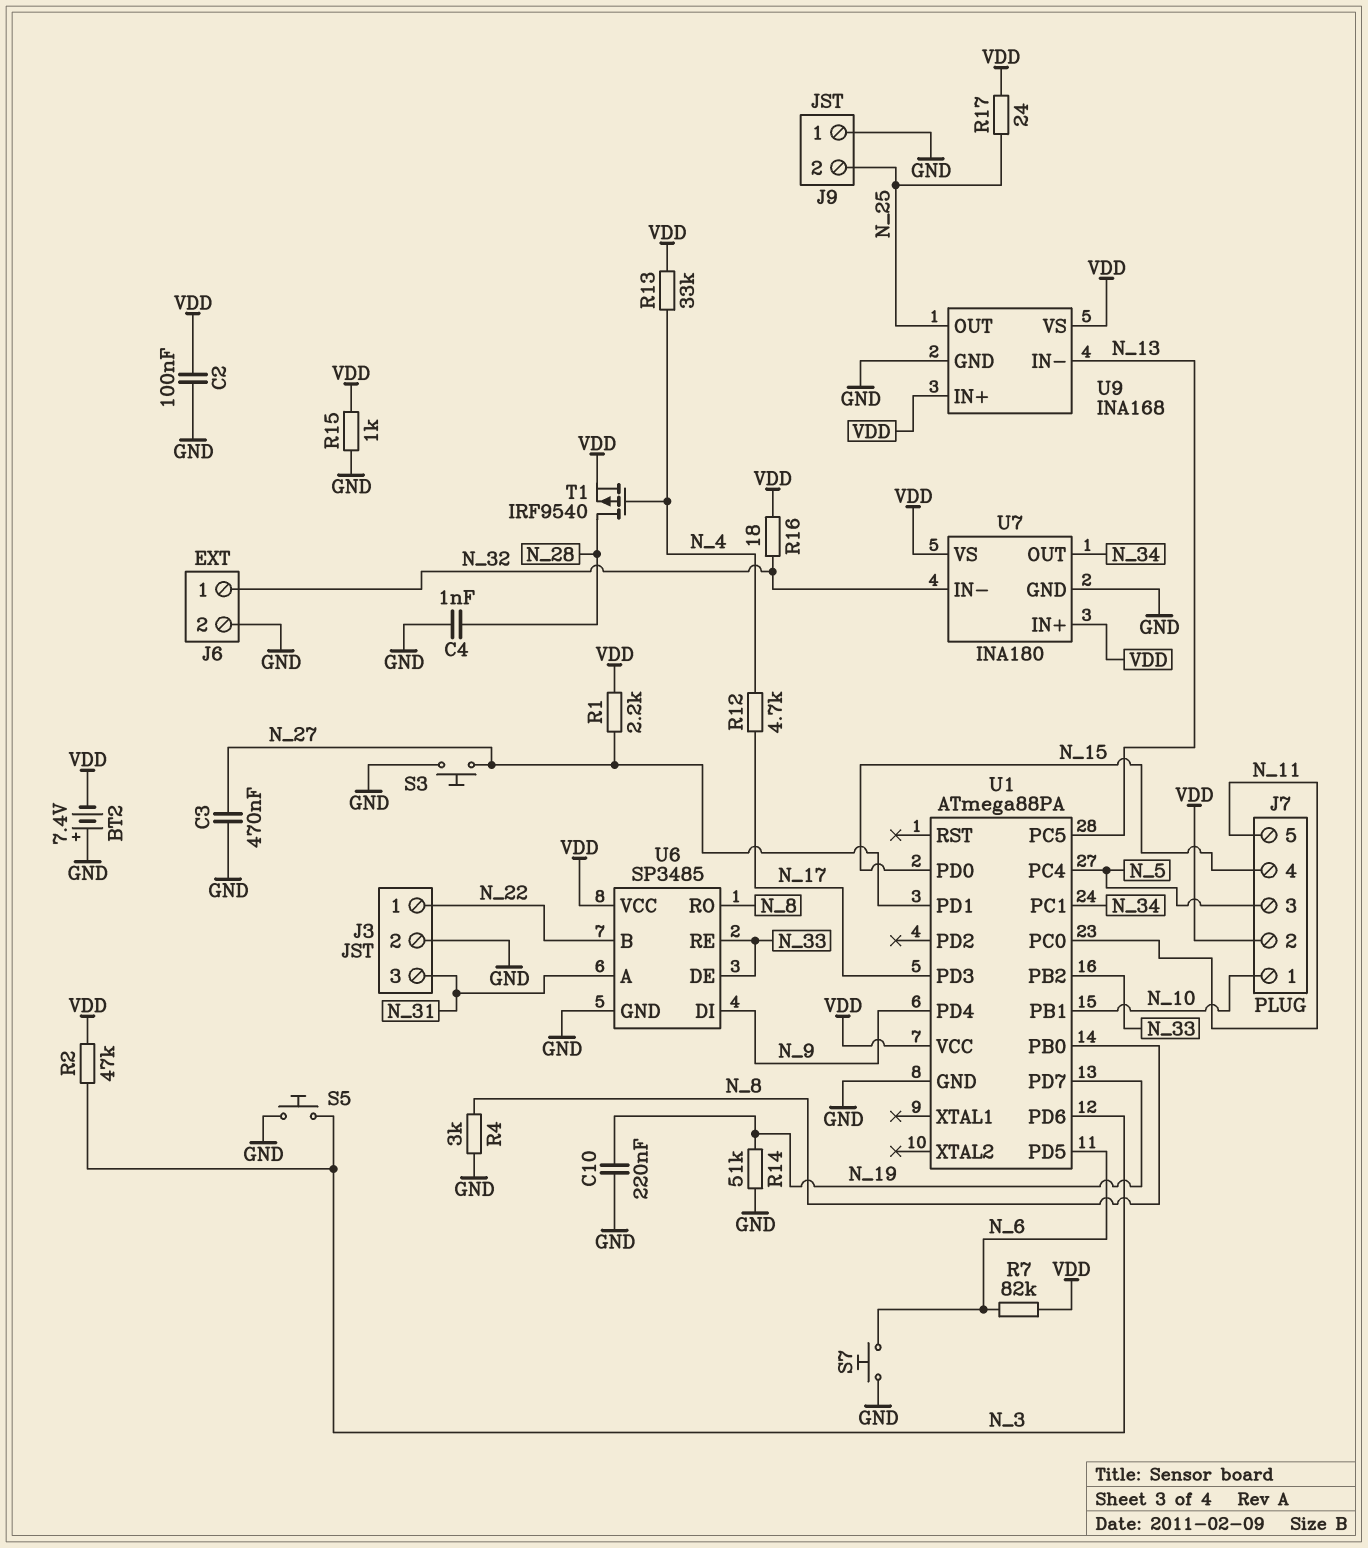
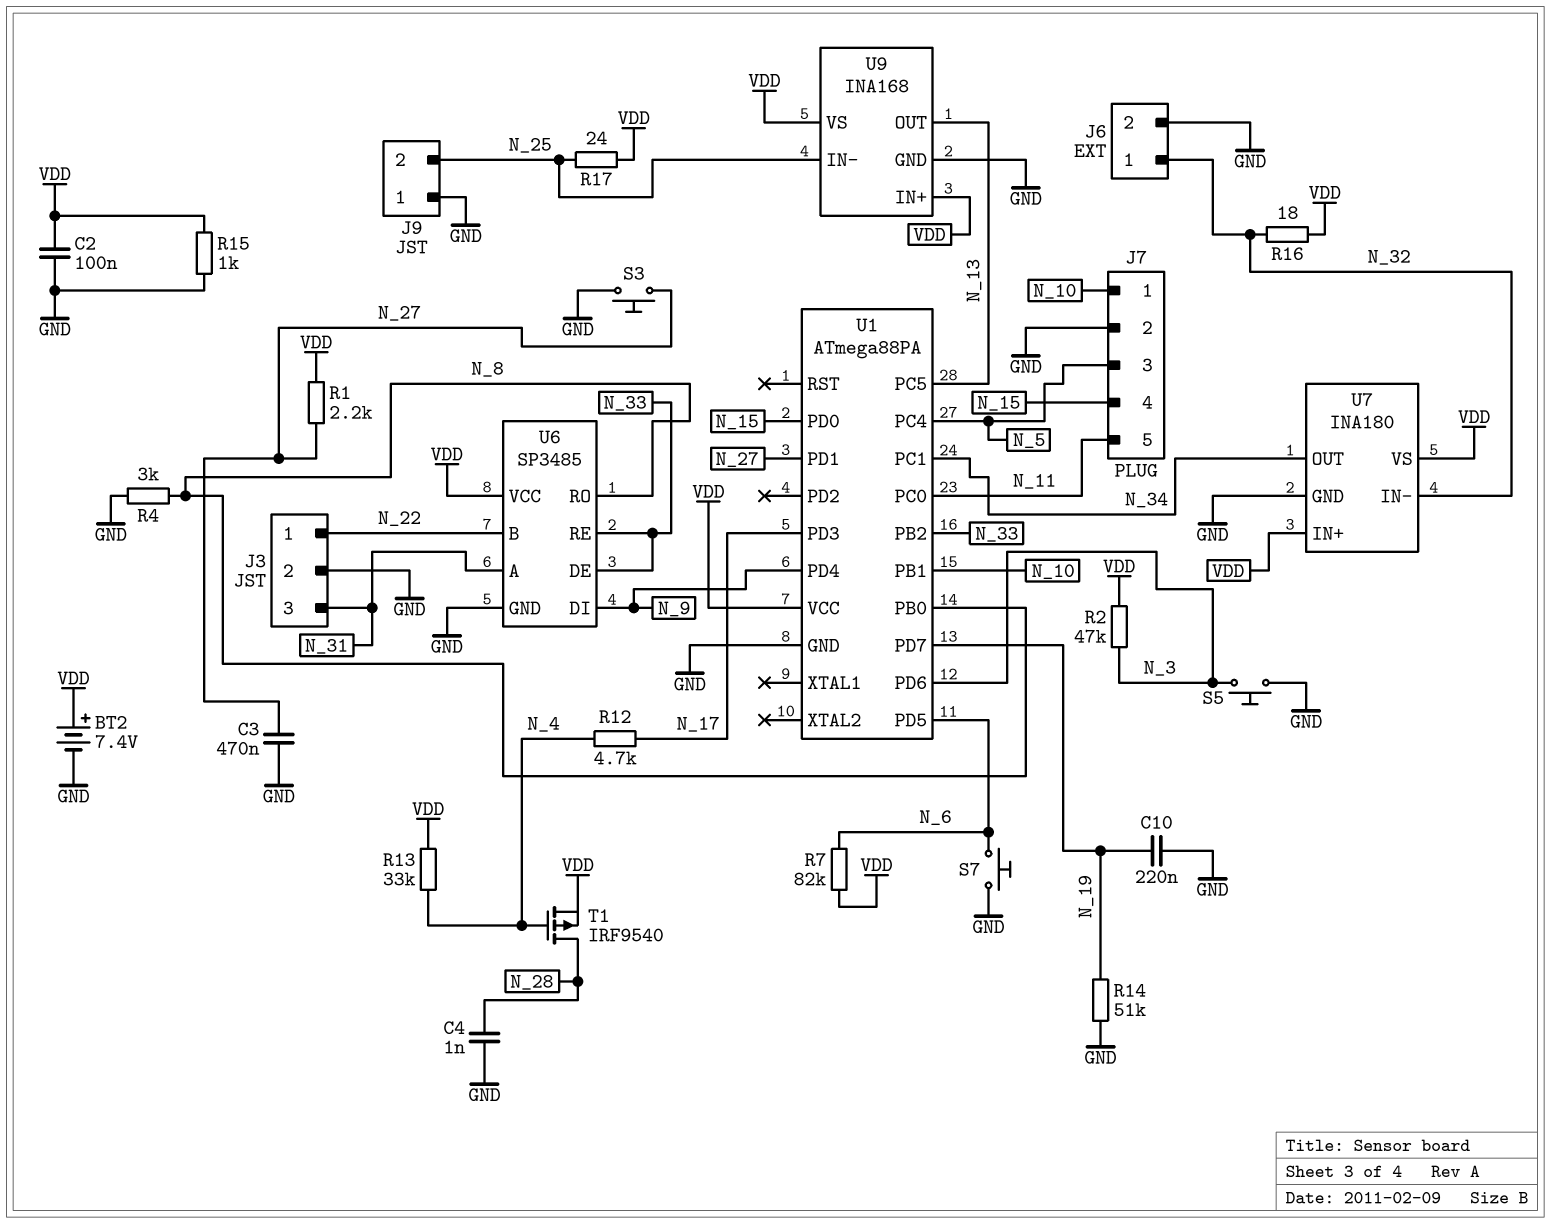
BT2: 7.4V (plus GND, minus VDD) -> 7.4V (plus VDD, minus GND)
J7 pin 2: VDD -> GND
U9 pin IN-: N_13 -> N_25
U9 pin OUT: N_25 -> N_13

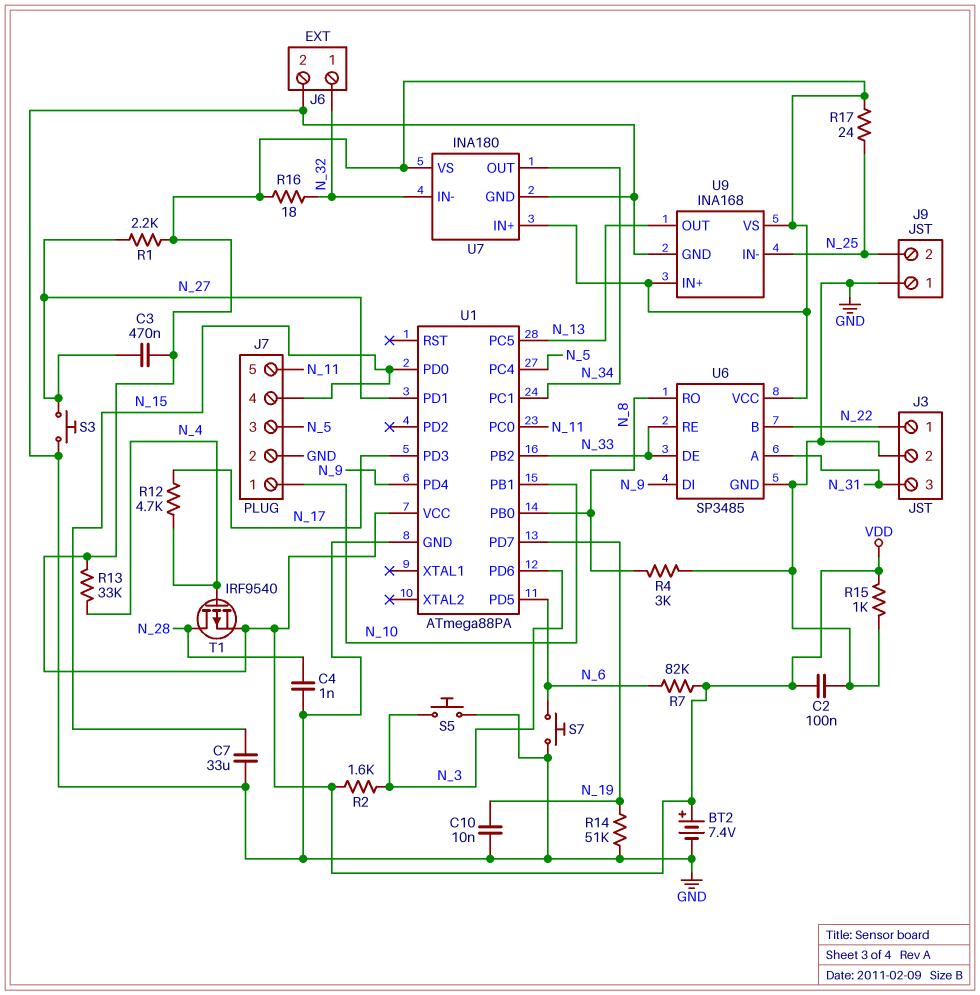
C3: 470nF (GND, N_27) -> 470nF (N_27, VDD)
C7: none -> 33uF (GND, N_15)
C10: 220nF (GND, N_19) -> 10nF (GND, N_19)
R2: 47k (N_3, VDD) -> 1.6k (N_3, VDD)

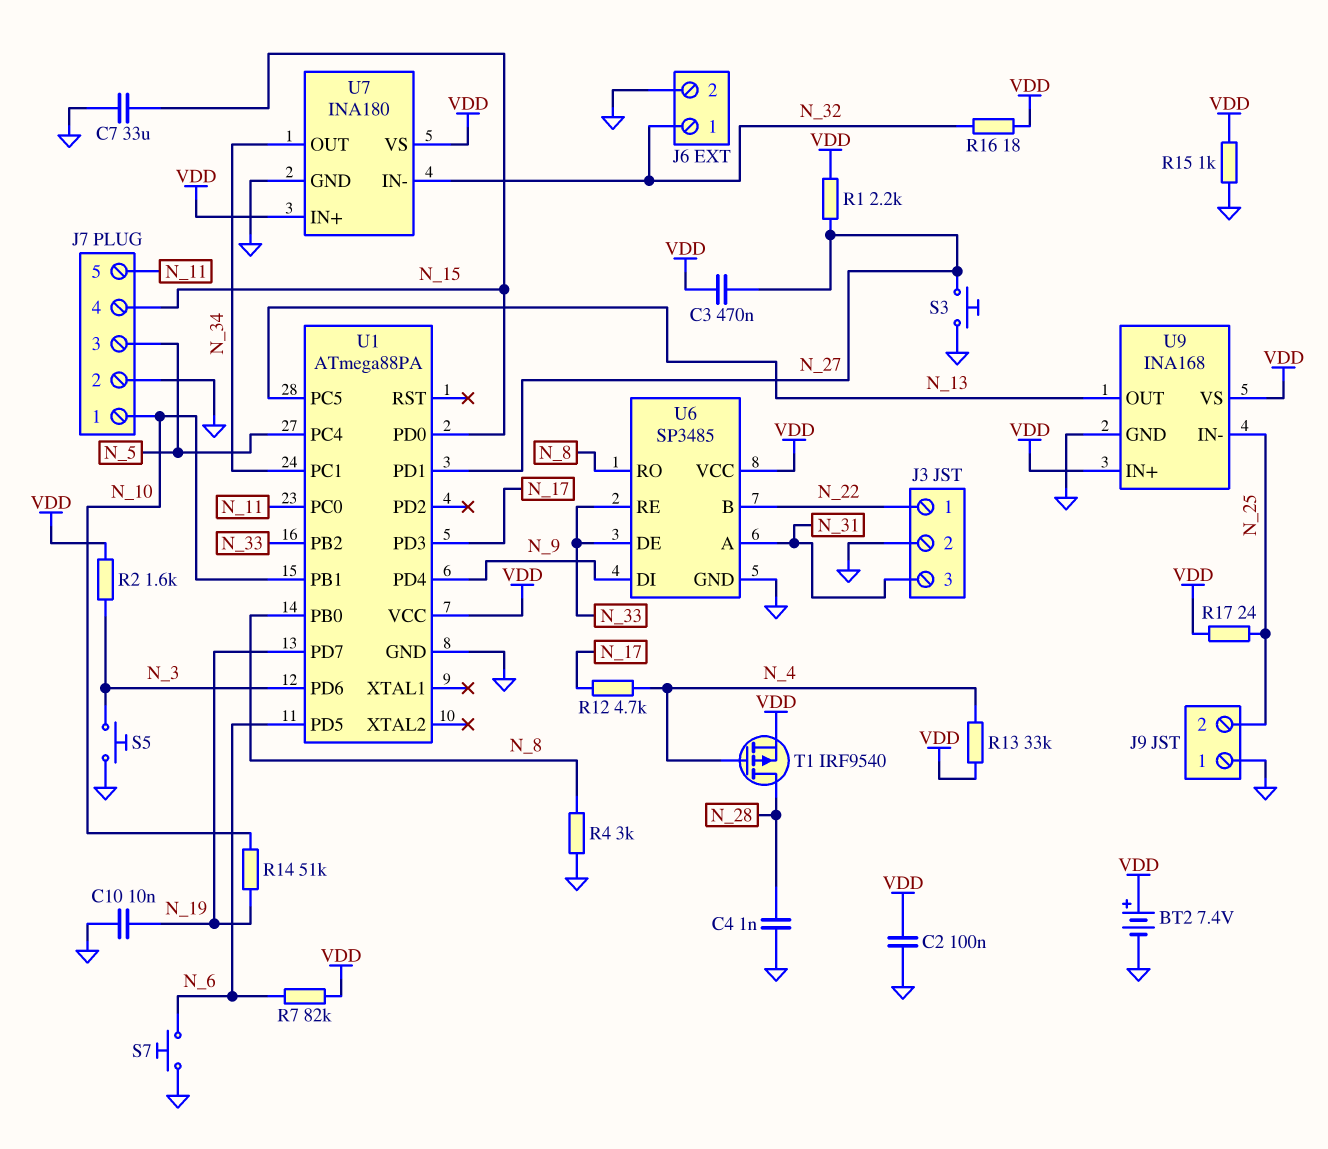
R14: 51k (GND, N_19) -> 51k (N_10, N_19)

